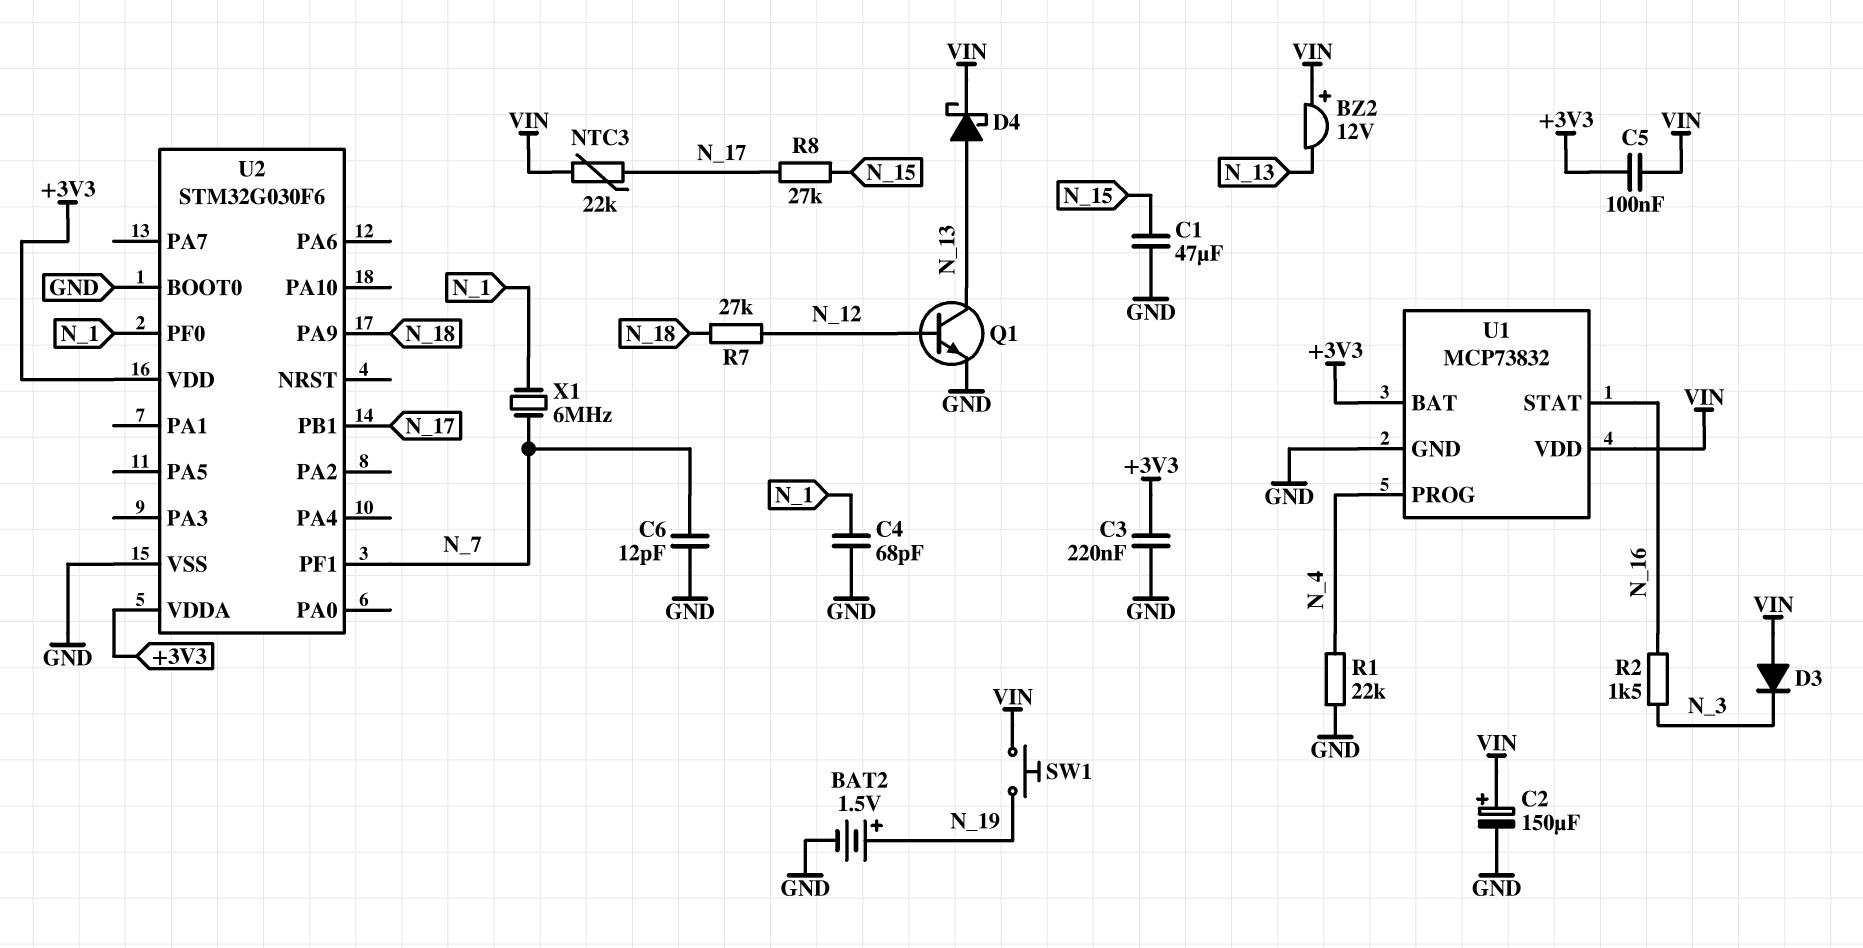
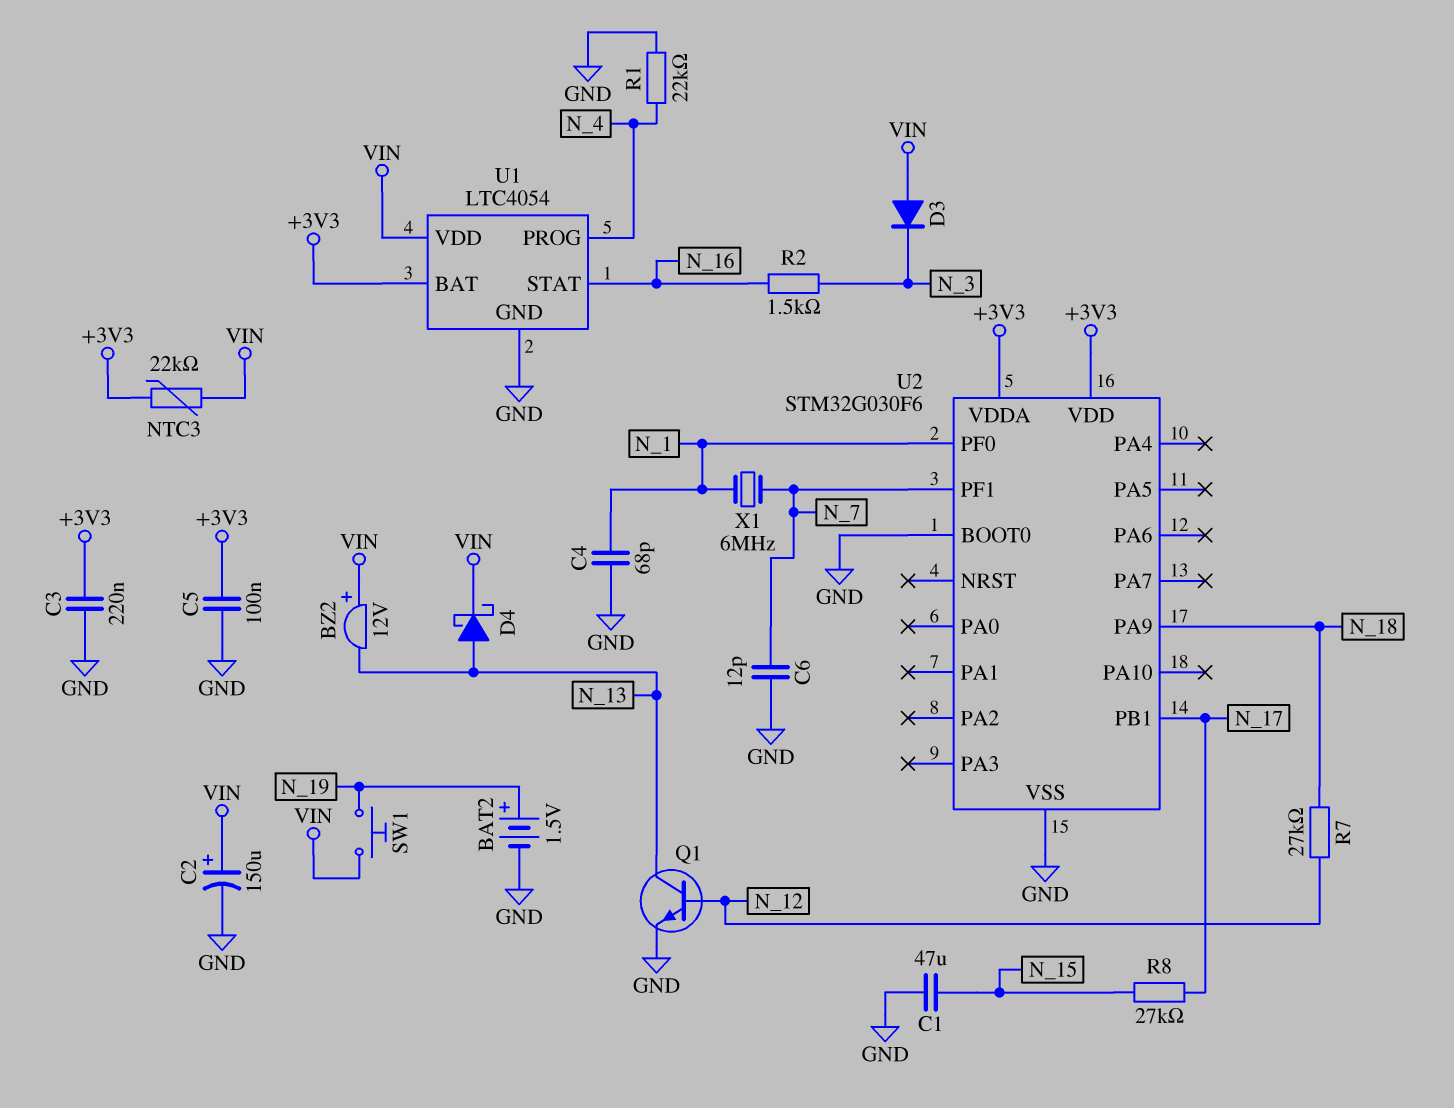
C5: 100nF (+3V3, VIN) -> 100nF (+3V3, GND)
NTC3: 22k (N_17, VIN) -> 22k (+3V3, VIN)
U1: MCP73832 -> LTC4054

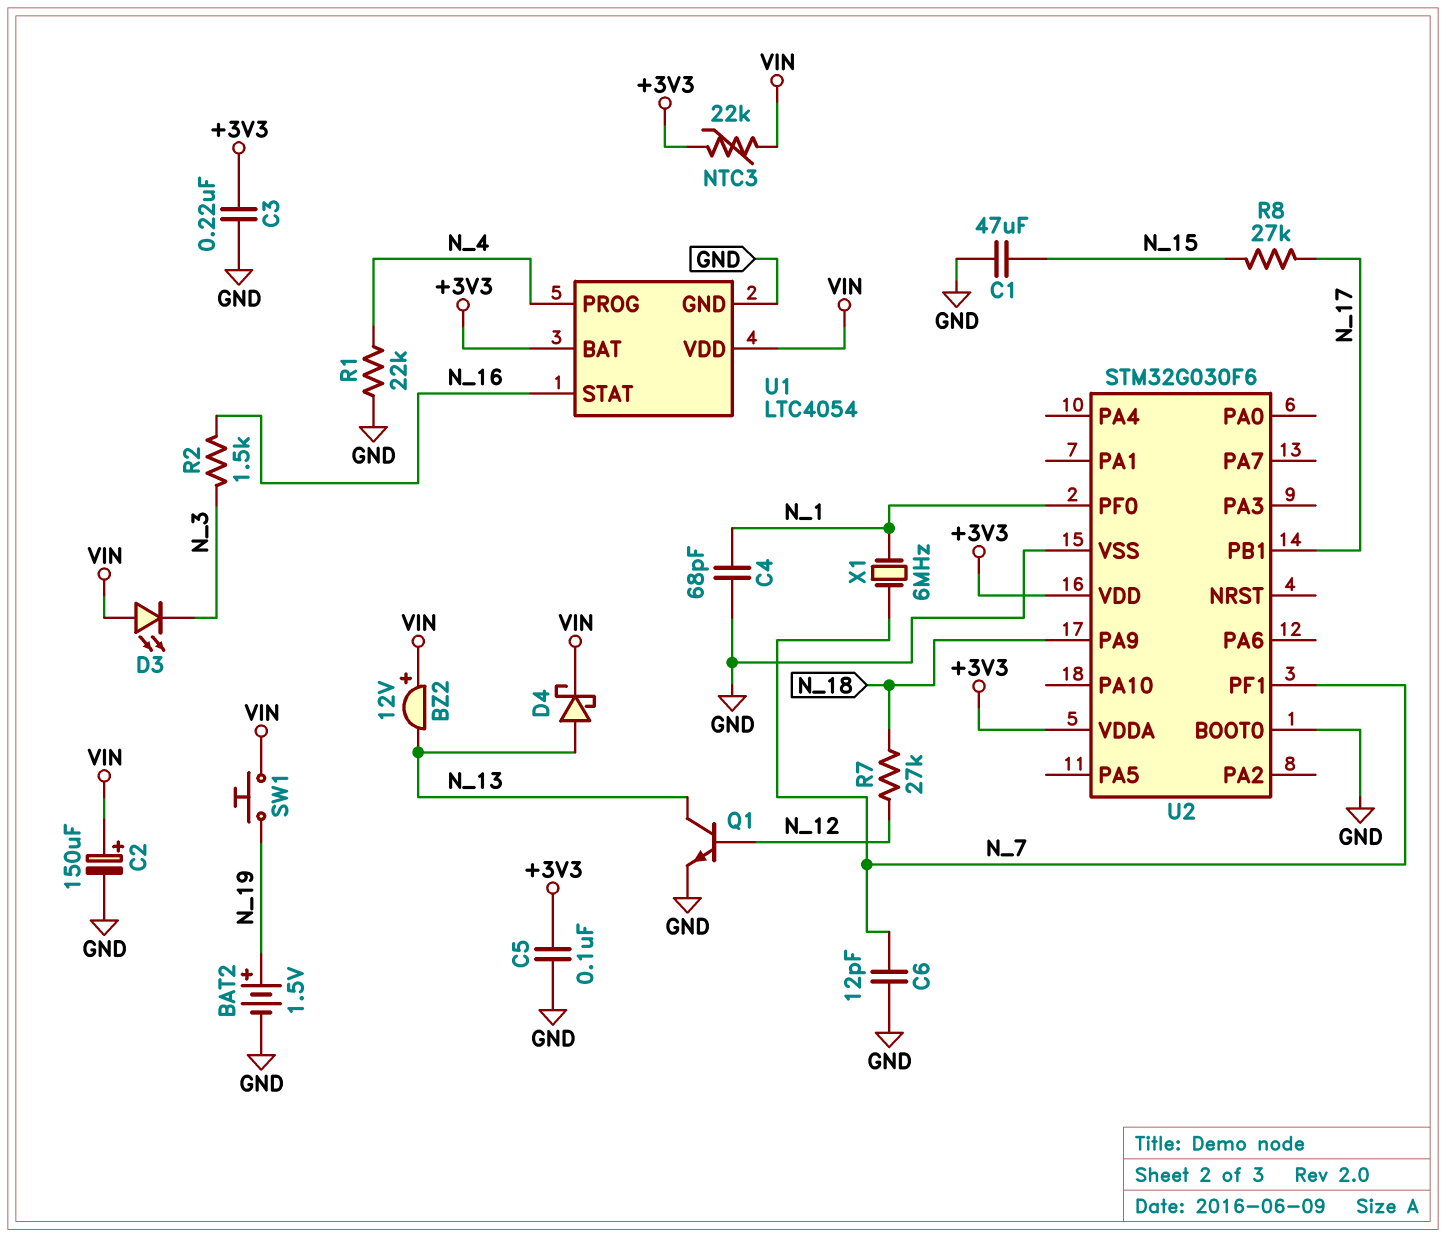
D3: diode (A VIN, K N_3) -> LED (A VIN, K N_3)

